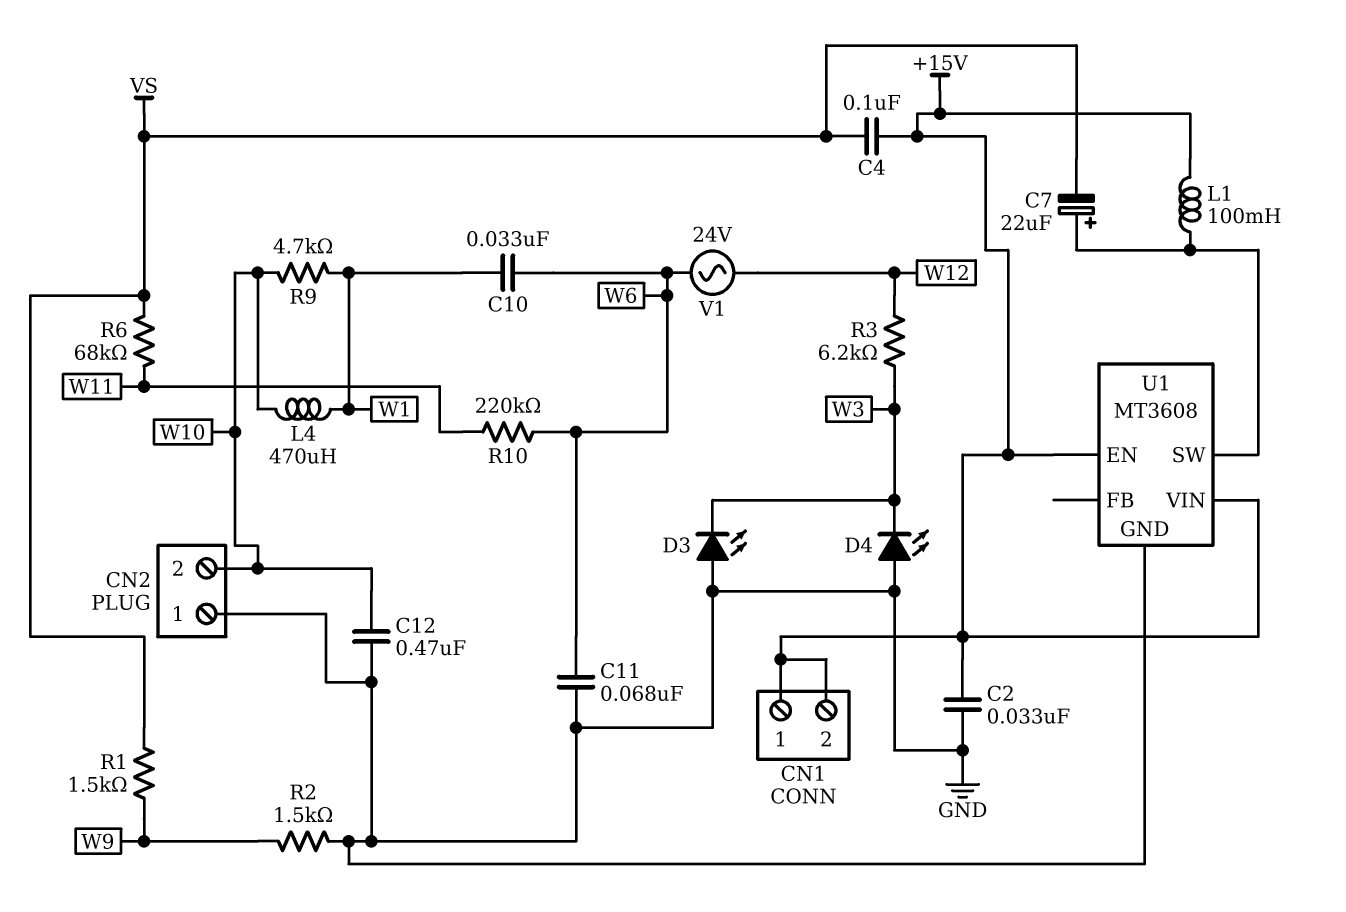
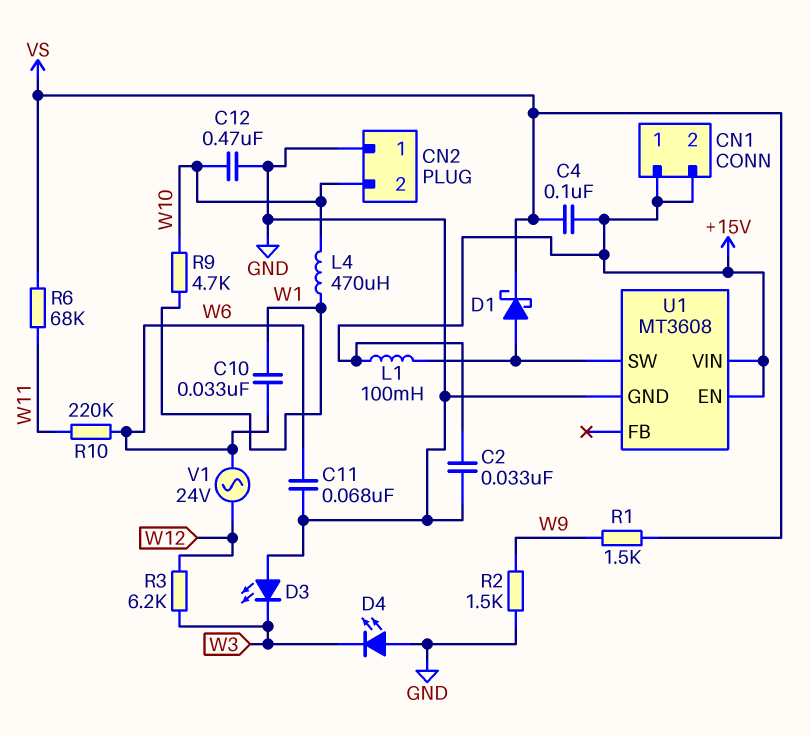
C7: 22uF (plus U1/SW, minus VS) -> none
D1: none -> schottky (A U1/SW, K VS)

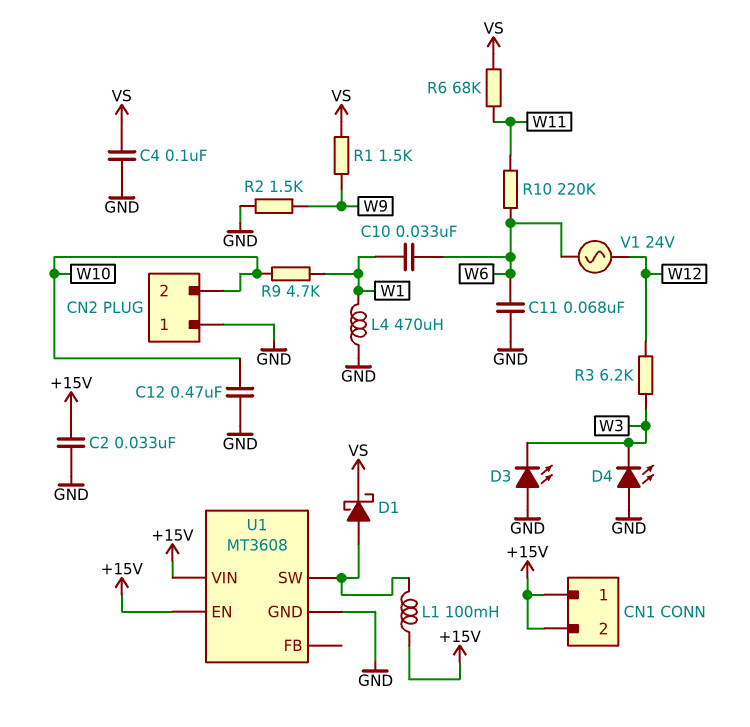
C4: 100nF (+15V, VS) -> 100nF (GND, VS)
L4: 470uH (W1, W10) -> 470uH (GND, W1)

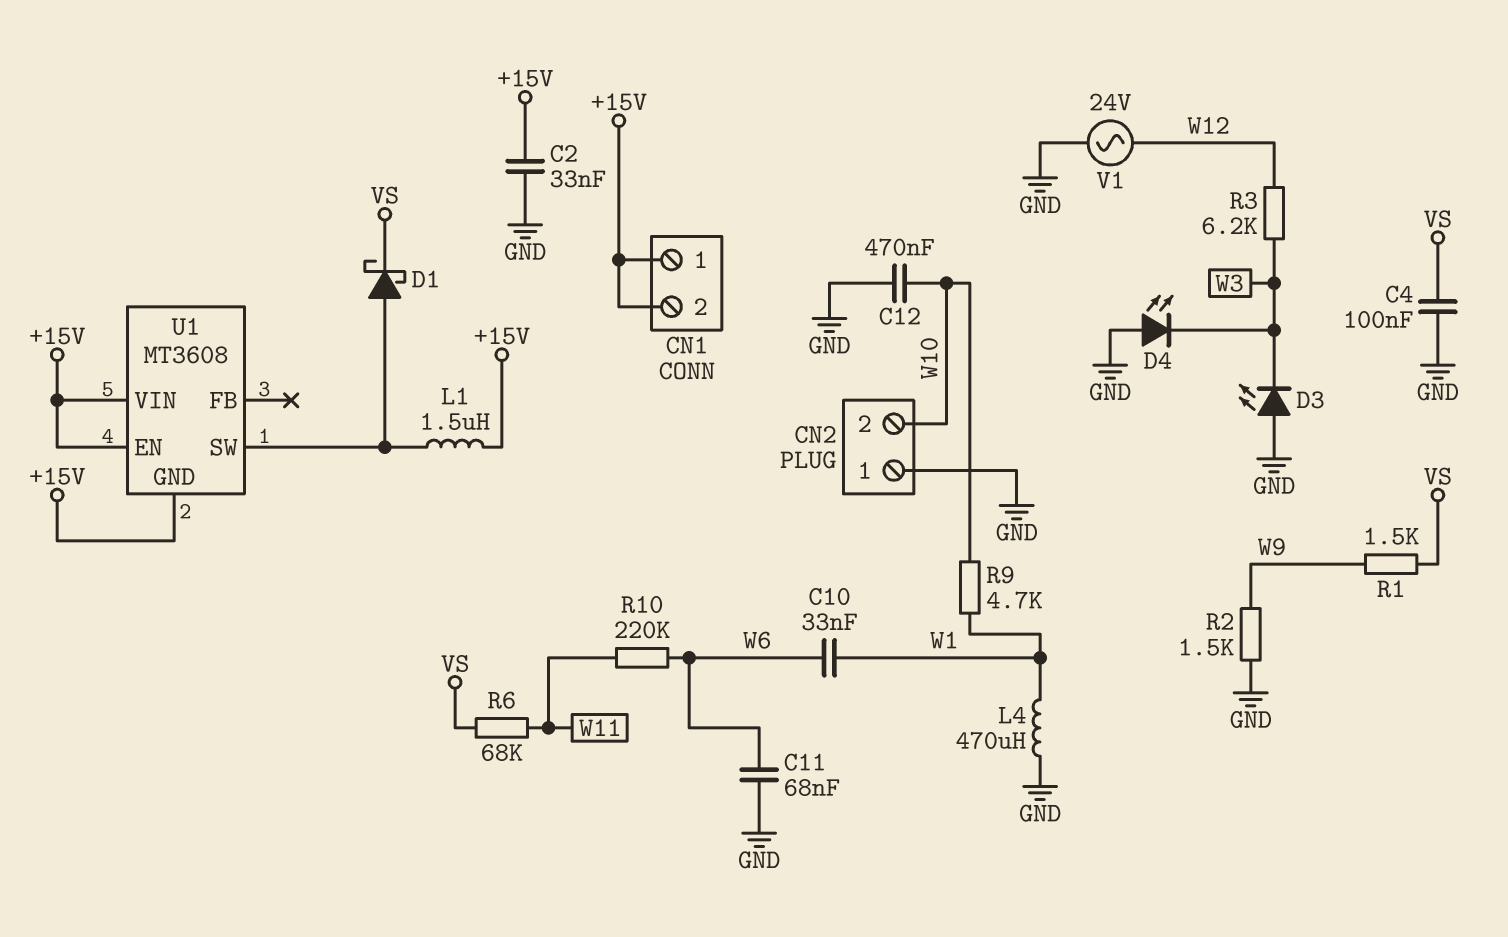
L1: 100mH (+15V, U1/SW) -> 1.5uH (+15V, U1/SW)
U1 pin GND: GND -> +15V
V1: AC 24V (W6, W12) -> AC 24V (GND, W12)

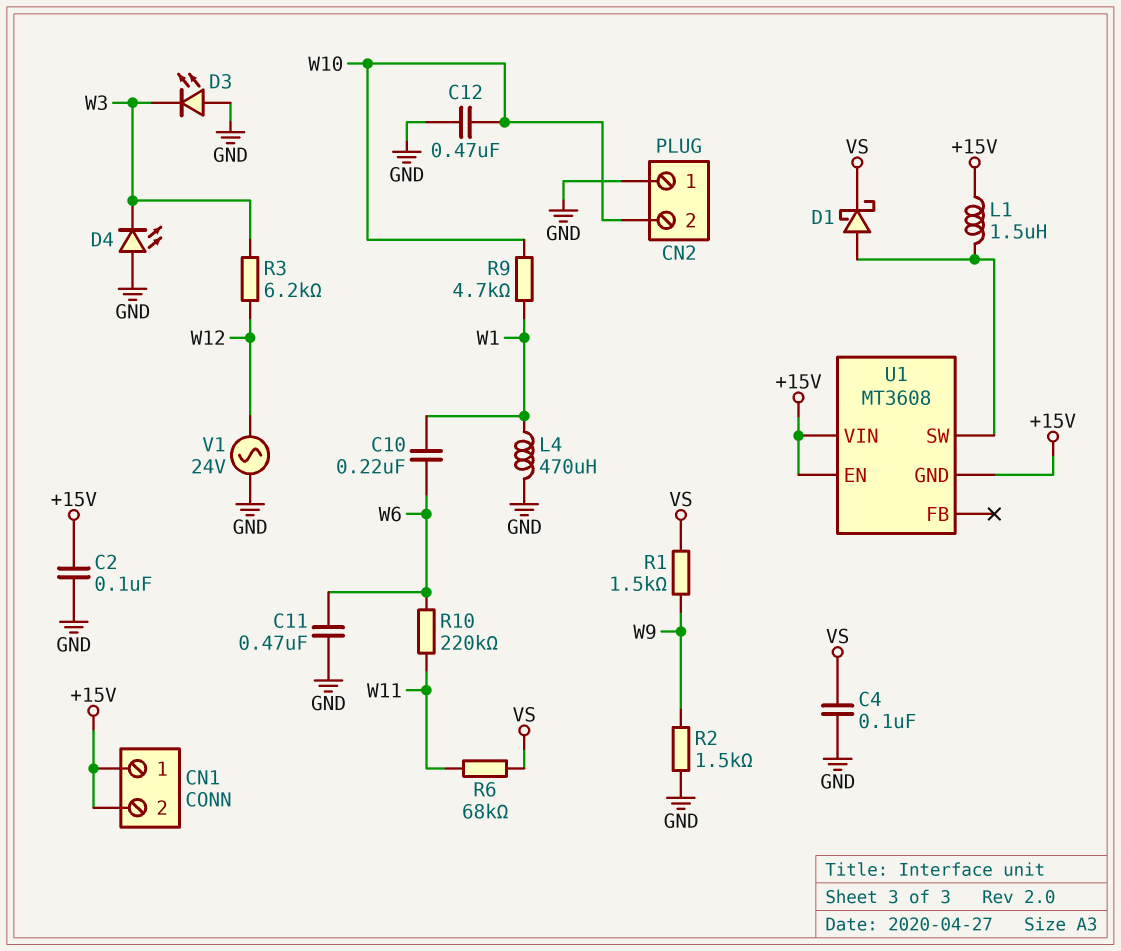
C2: 33nF (+15V, GND) -> 100nF (+15V, GND)
C10: 33nF (W1, W6) -> 220nF (W1, W6)
C11: 68nF (GND, W6) -> 470nF (GND, W6)

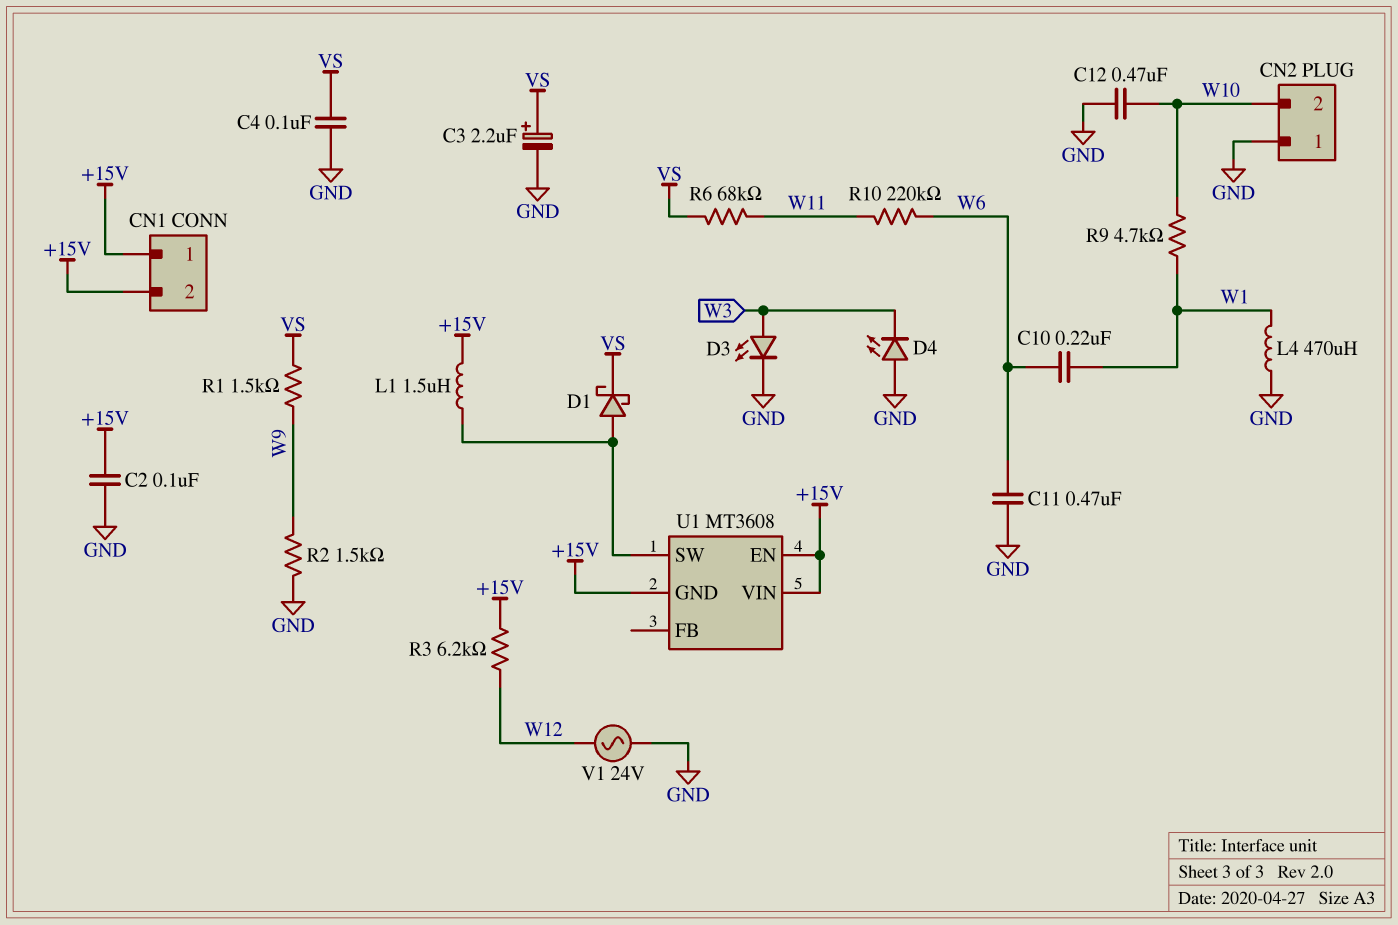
C3: none -> 2.2uF (plus VS, minus GND)
D3: LED (A GND, K W3) -> LED (A W3, K GND)
R3: 6.2k (W3, W12) -> 6.2k (+15V, W12)

